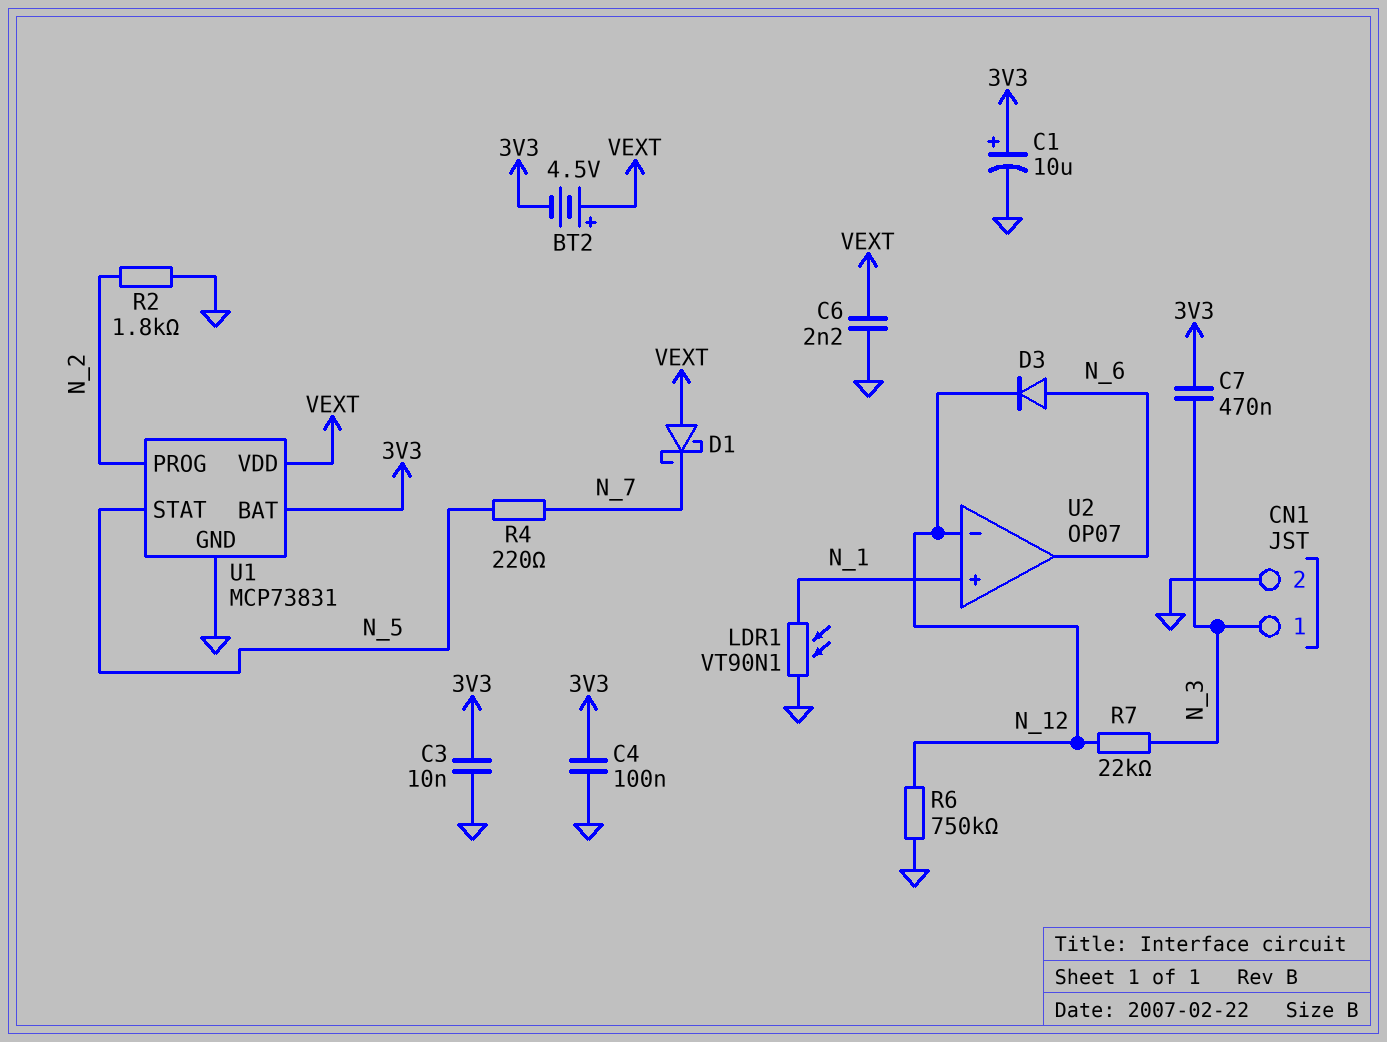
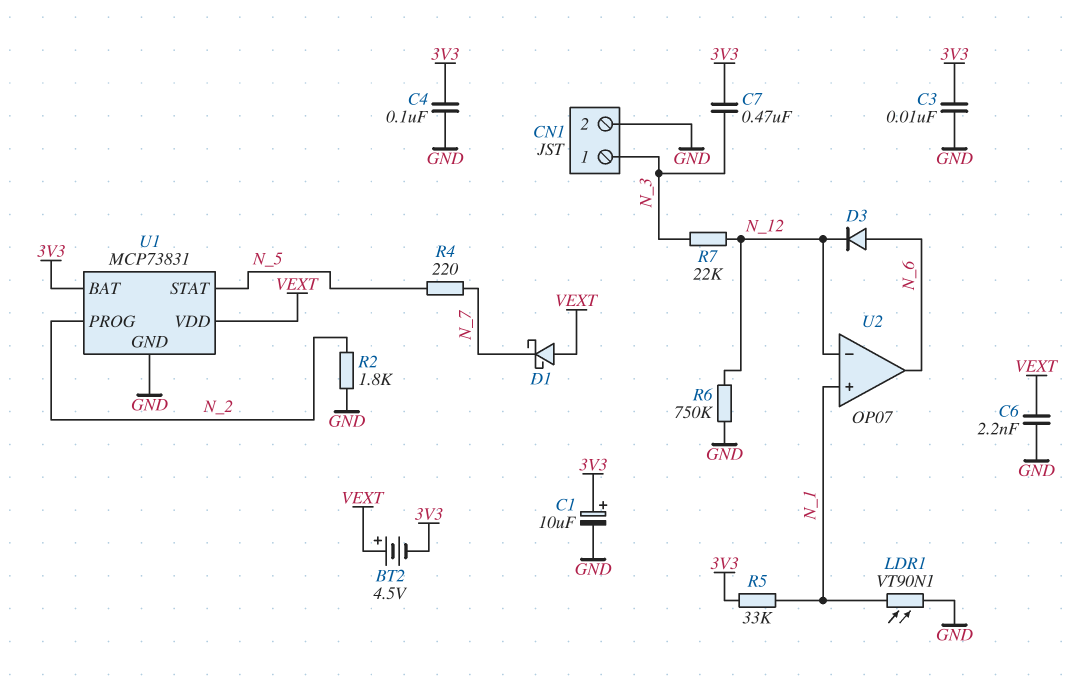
R5: none -> 33k (3V3, N_1)

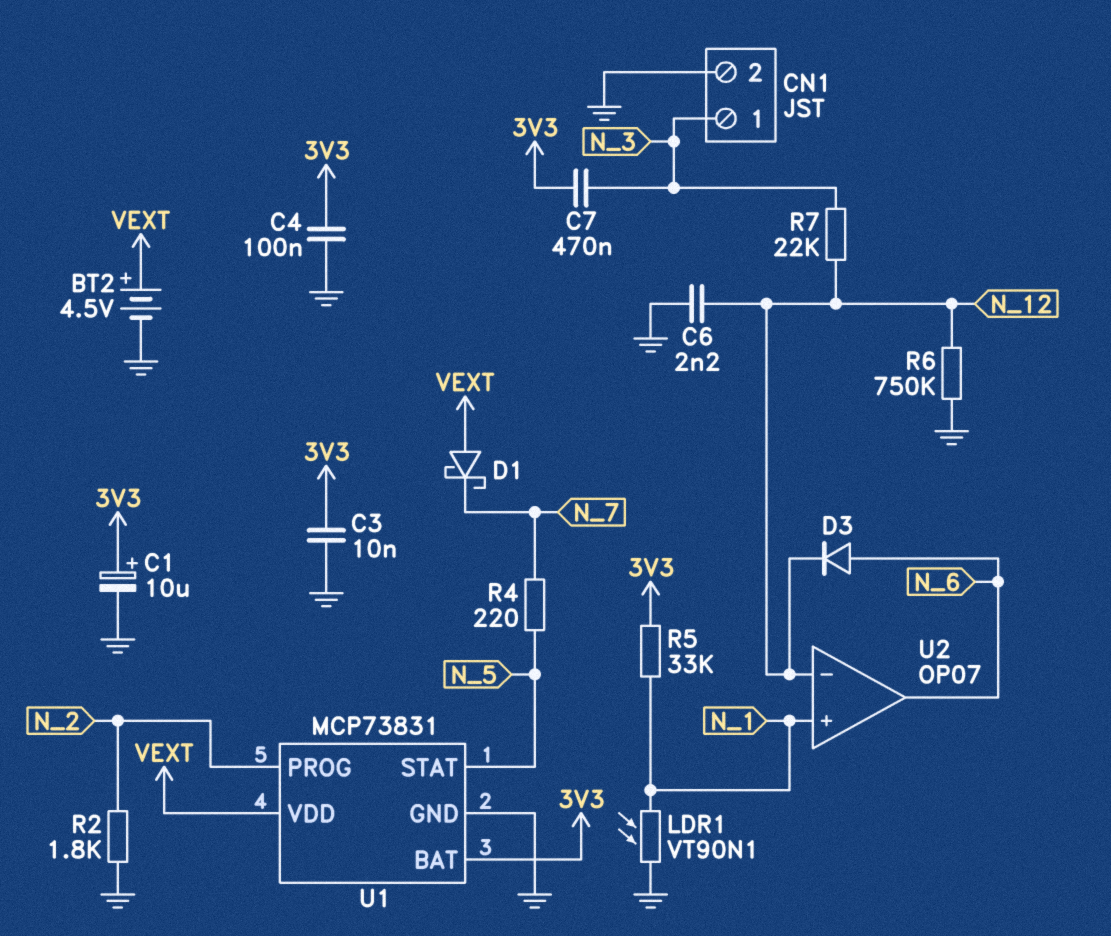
BT2: 4.5V (plus VEXT, minus 3V3) -> 4.5V (plus VEXT, minus GND)
C6: 2.2nF (GND, VEXT) -> 2.2nF (GND, N_12)

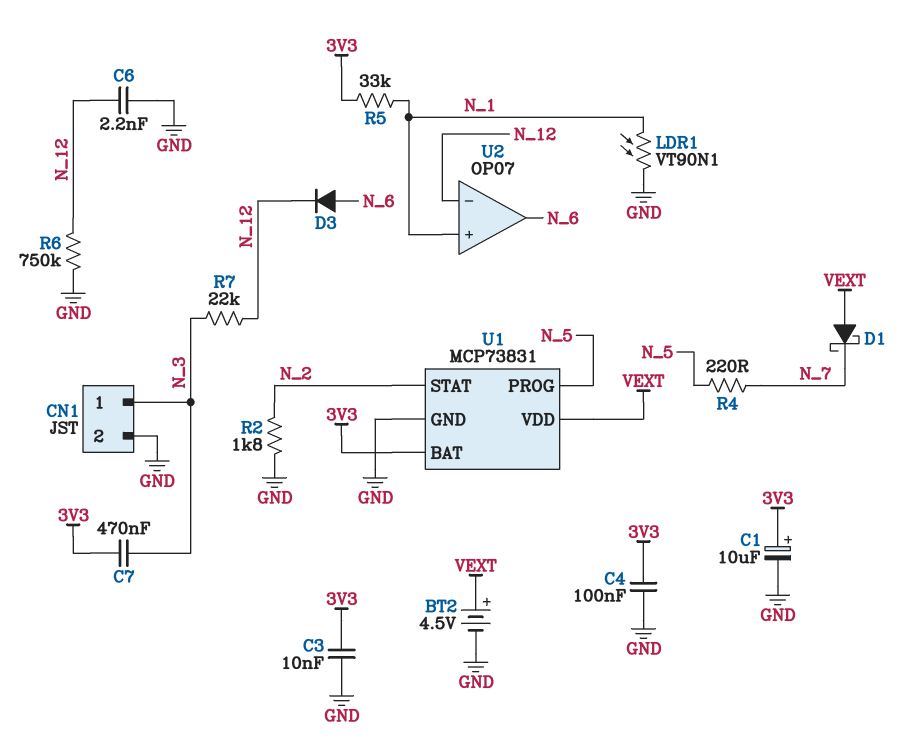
U1 pin PROG: N_2 -> N_5
U1 pin STAT: N_5 -> N_2

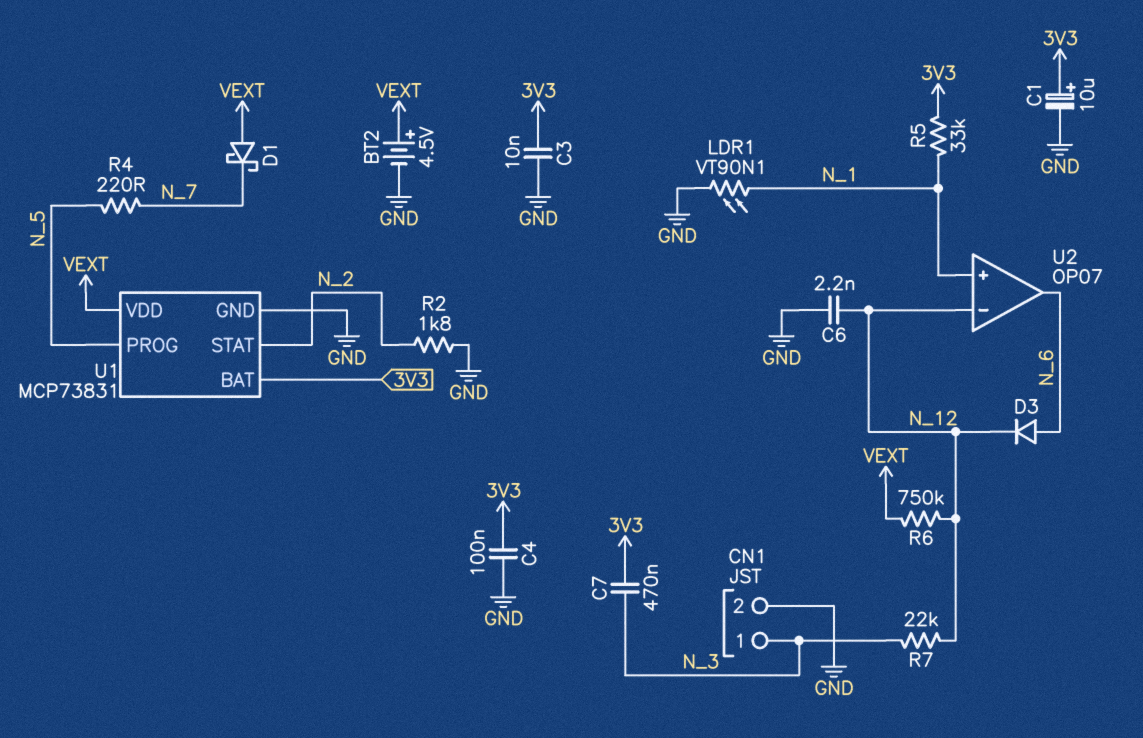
R6: 750k (GND, N_12) -> 750k (N_12, VEXT)

